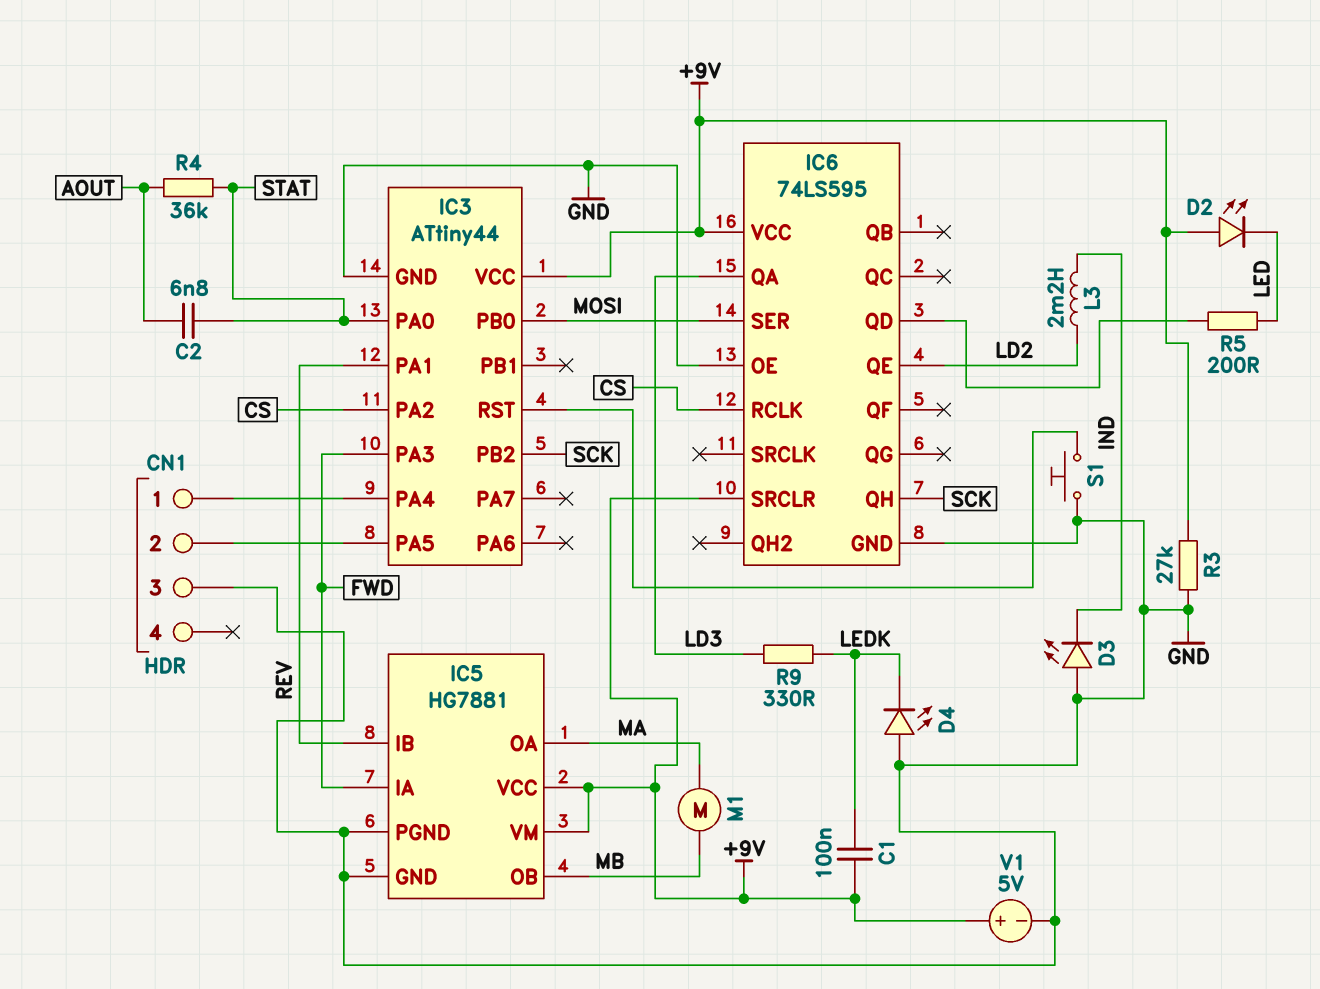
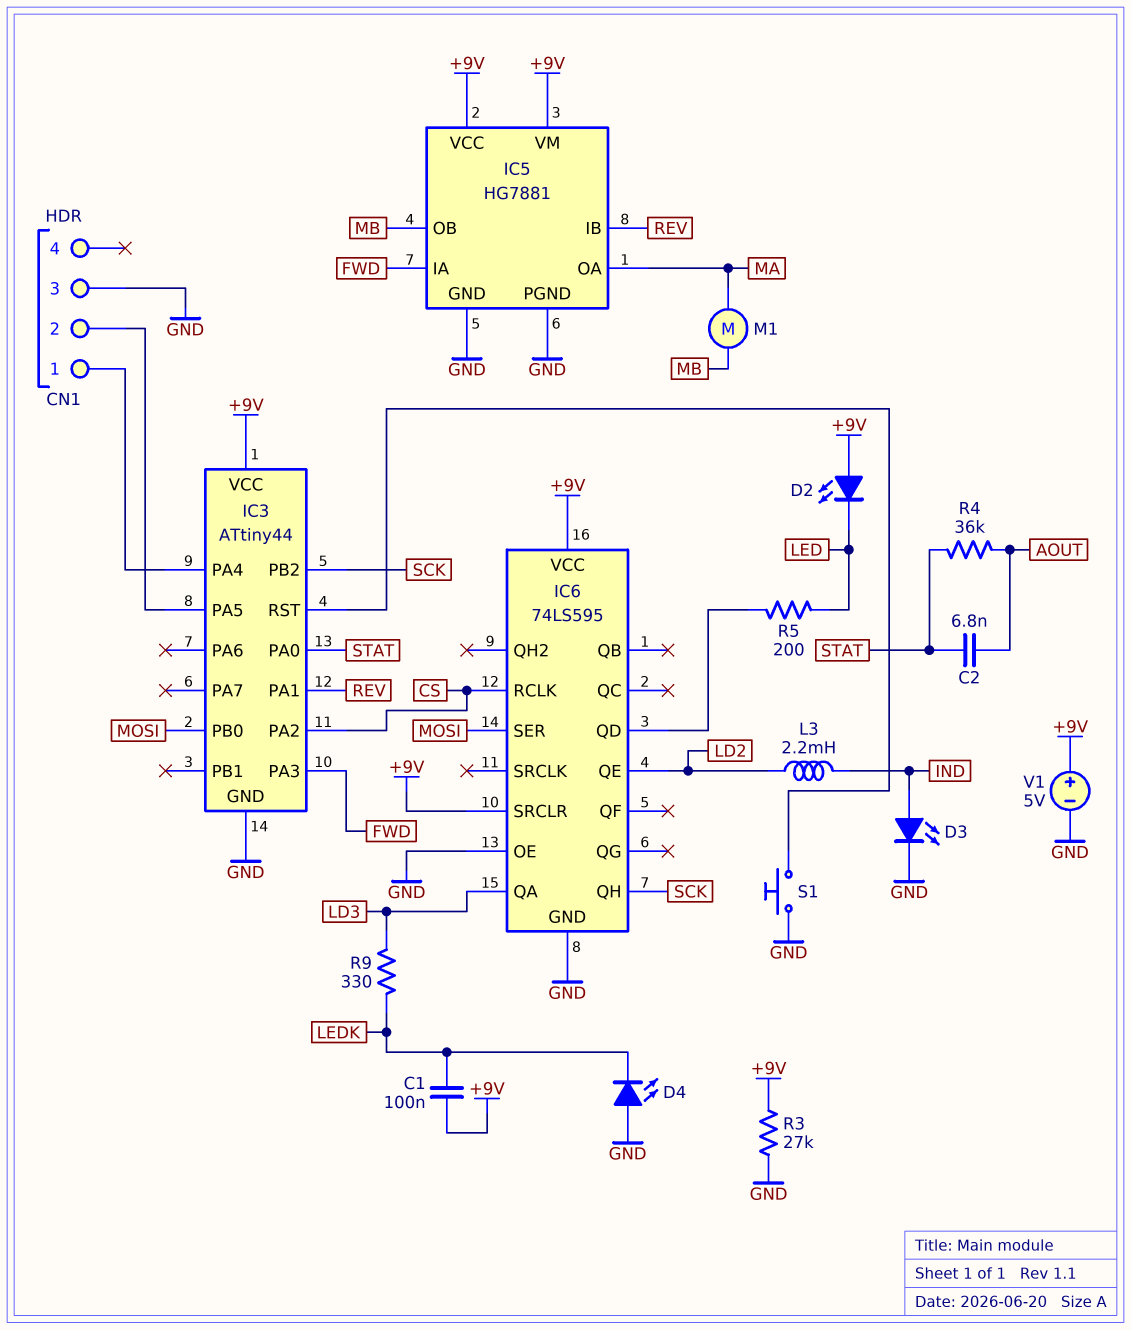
D3: LED (A GND, K IND) -> LED (A IND, K GND)

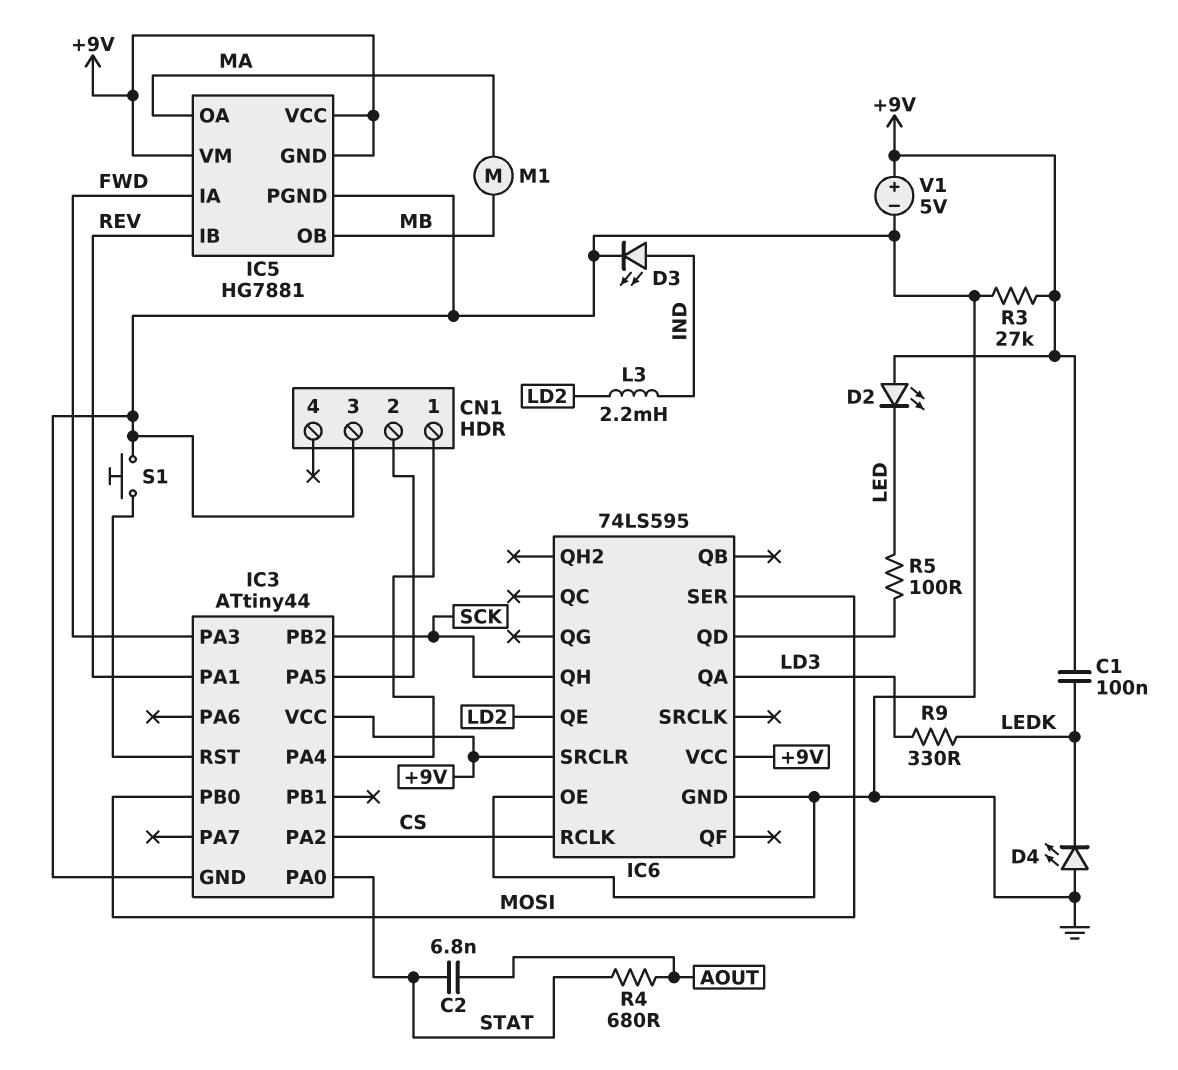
IC5 pin GND: GND -> +9V
R4: 36k (AOUT, STAT) -> 680 (AOUT, STAT)
R5: 200 (IC6/QD, LED) -> 100 (IC6/QD, LED)

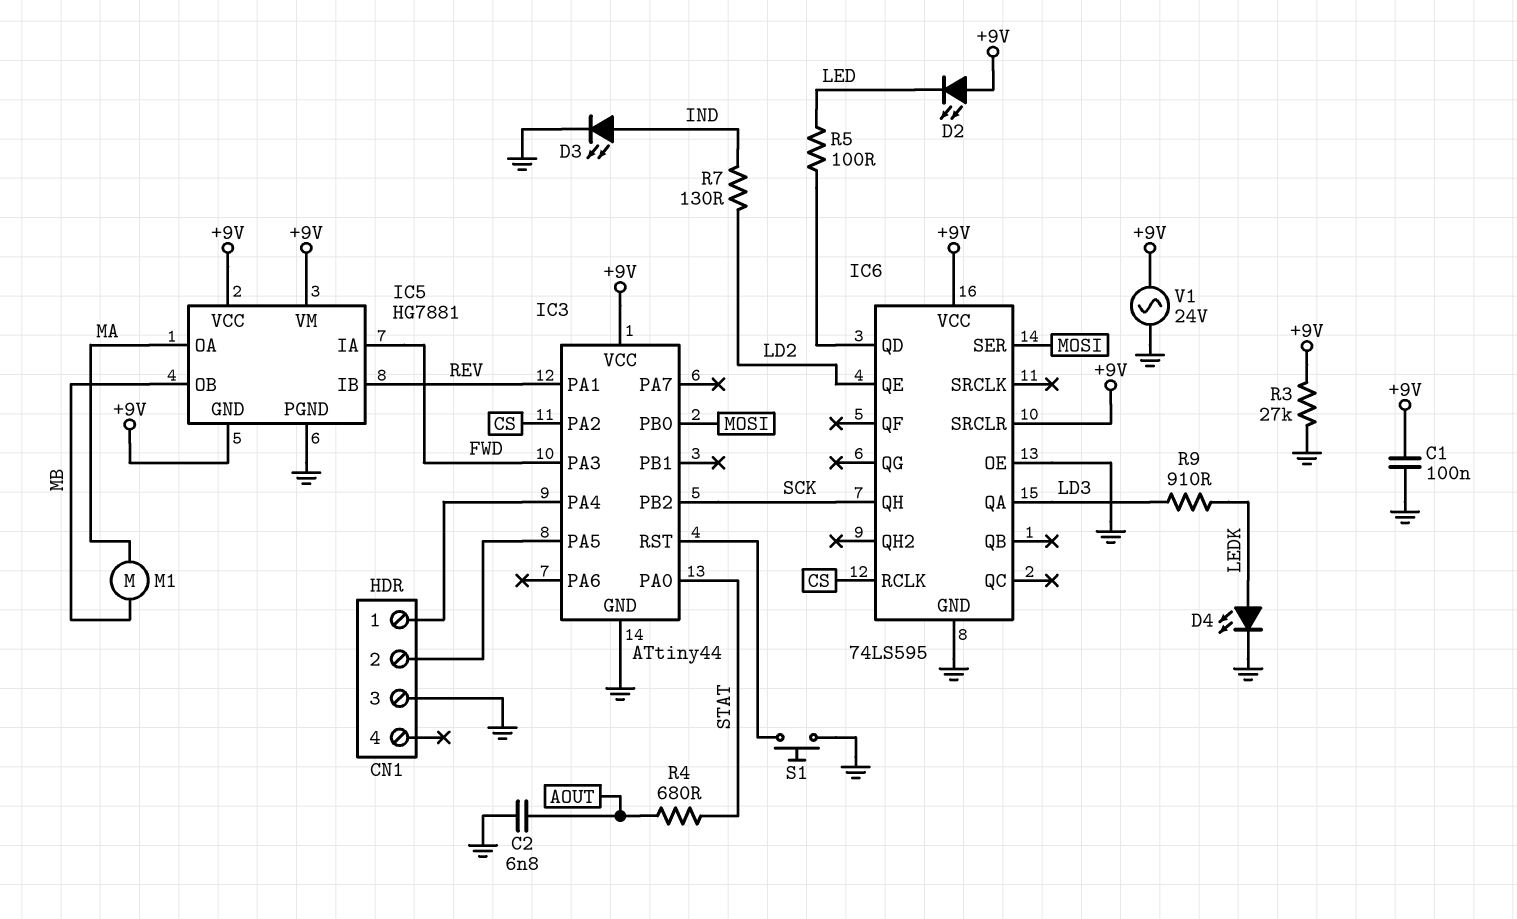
C1: 100nF (+9V, LEDK) -> 100nF (+9V, GND)
C2: 6.8nF (AOUT, STAT) -> 6.8nF (AOUT, GND)
D4: LED (A GND, K LEDK) -> LED (A LEDK, K GND)
L3: 2.2mH (IND, LD2) -> none
R7: none -> 130 (IND, LD2)
R9: 330 (LD3, LEDK) -> 910 (LD3, LEDK)
V1: 5V (plus +9V, minus GND) -> AC 24V (+9V, GND)

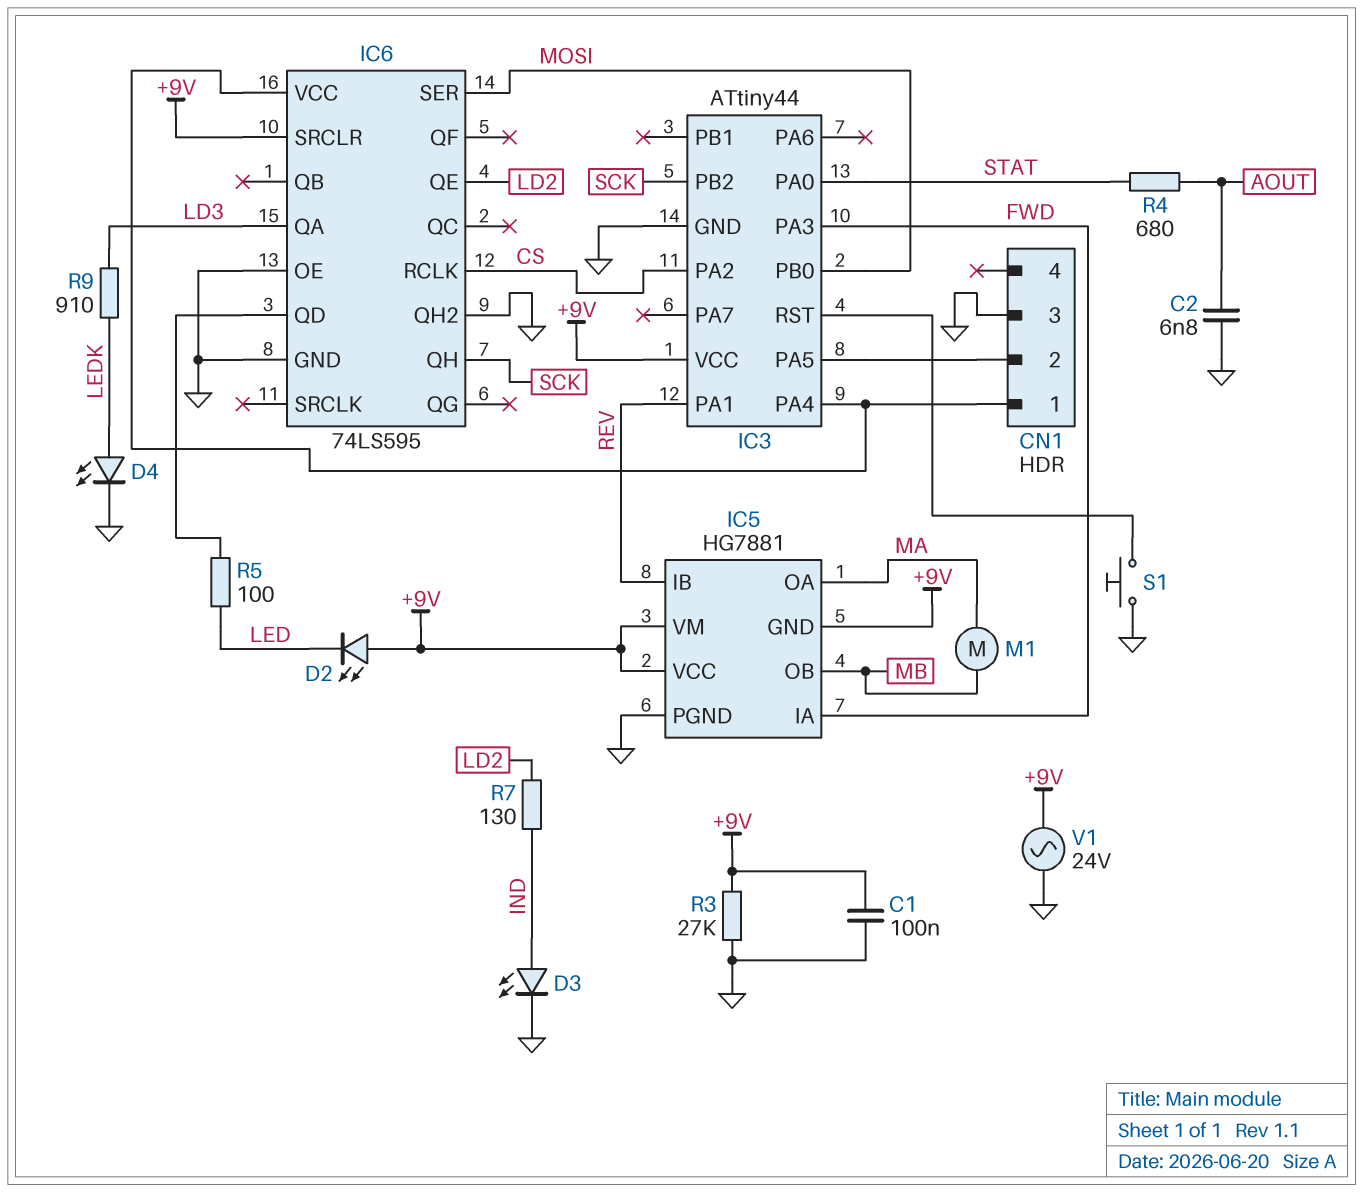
IC6 pin QH2: none -> GND
IC6 pin VCC: +9V -> CN1/1

